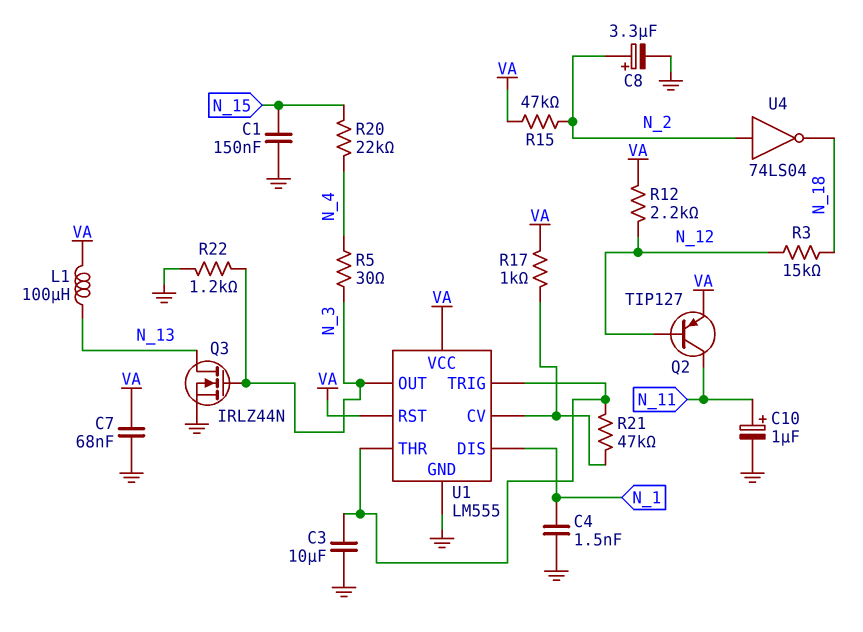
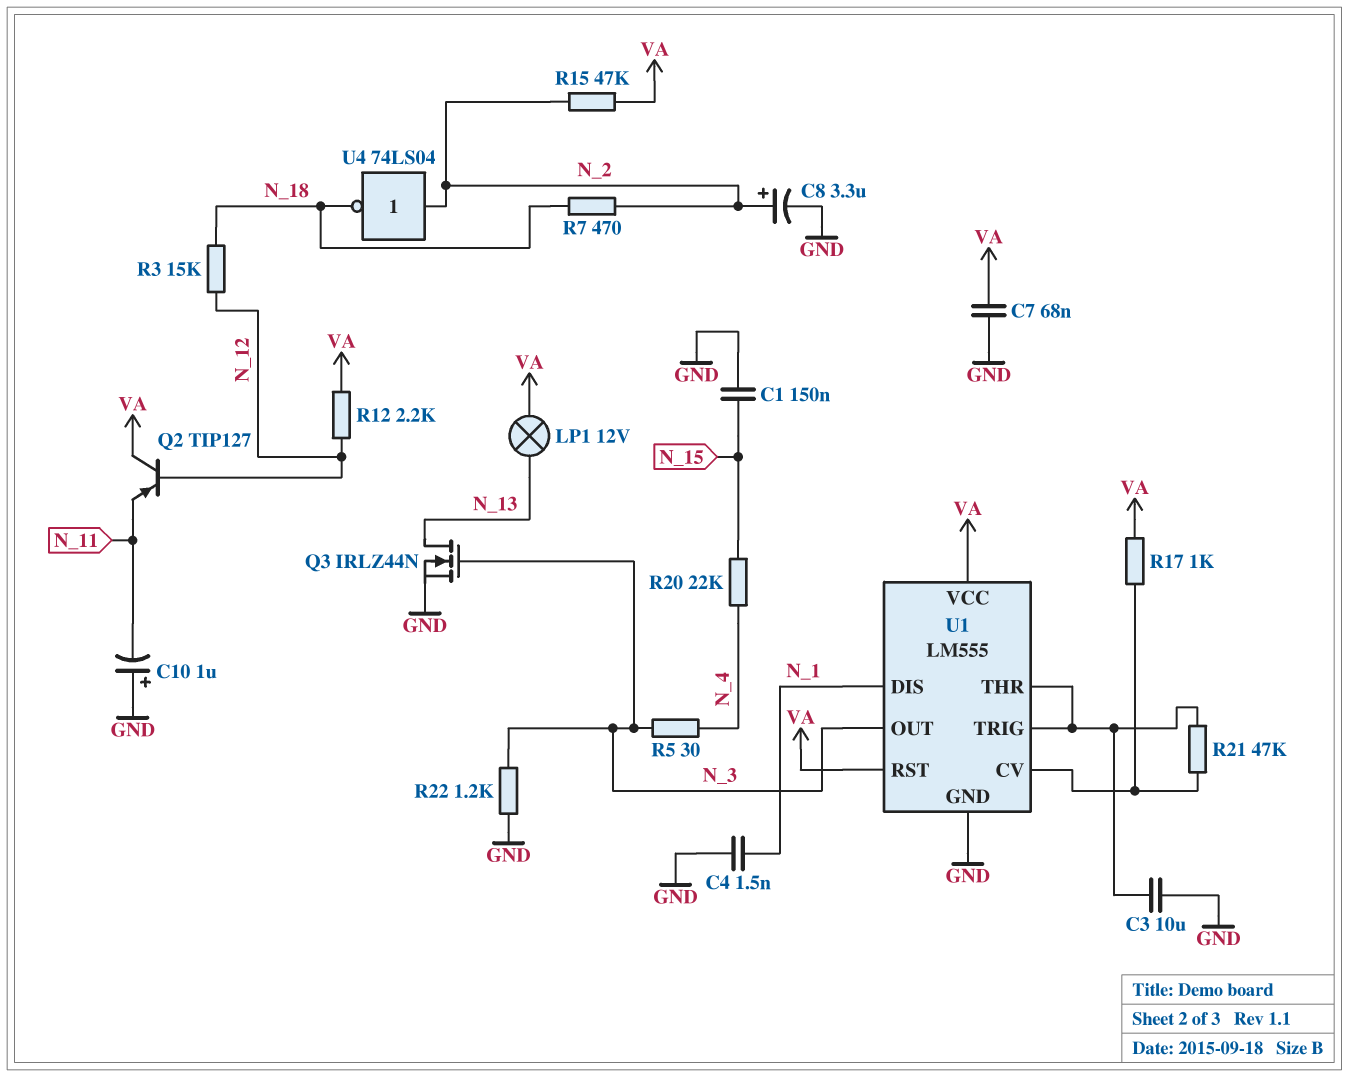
C10: 1uF (plus N_11, minus GND) -> 1uF (plus GND, minus N_11)
L1: 100uH (N_13, VA) -> none
LP1: none -> lamp 12V (N_13, VA)
Q2: PNP TIP127 (B N_12, C N_11, E VA) -> PNP TIP127 (B N_12, C VA, E N_11)
R7: none -> 470 (N_2, N_18)

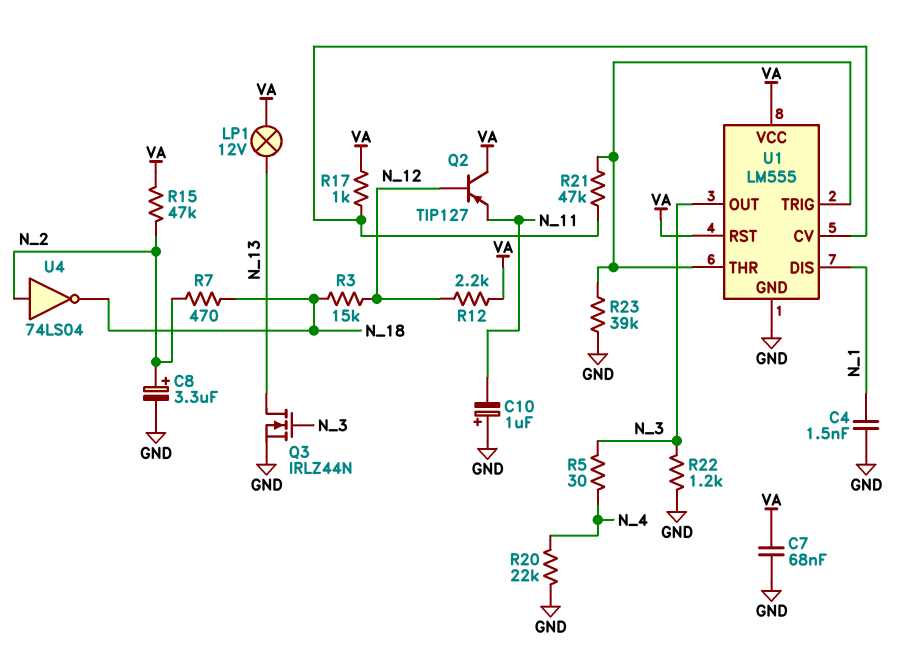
C1: 150nF (GND, N_15) -> none
C3: 10uF (GND, U1/THR) -> none
R20: 22k (N_4, N_15) -> 22k (GND, N_4)
R23: none -> 39k (GND, U1/THR)

